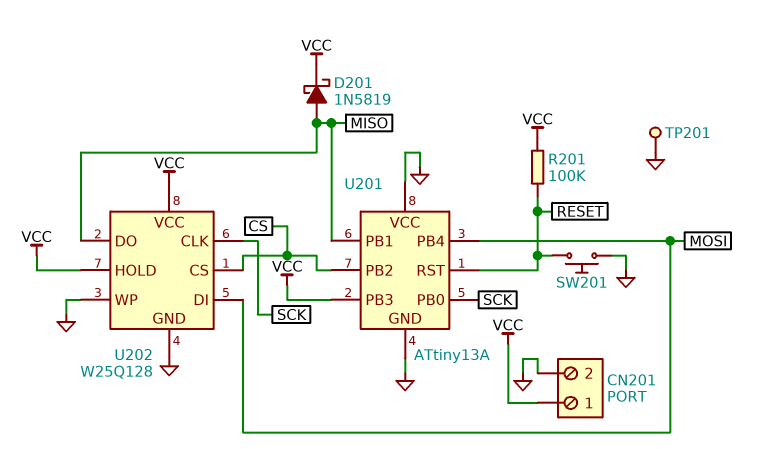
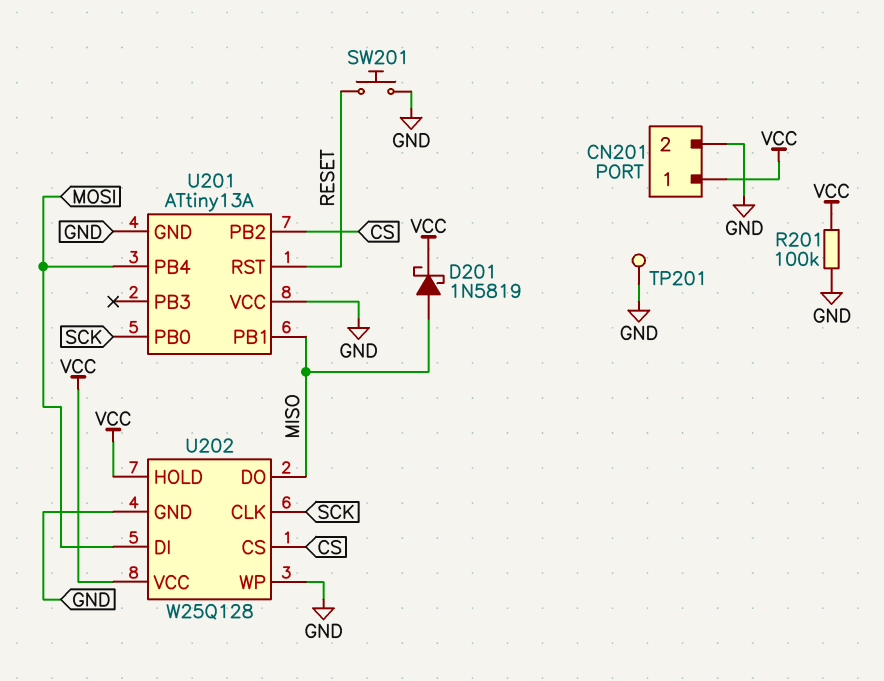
R201: 100k (RESET, VCC) -> 100k (GND, VCC)
U201 pin PB3: VCC -> none

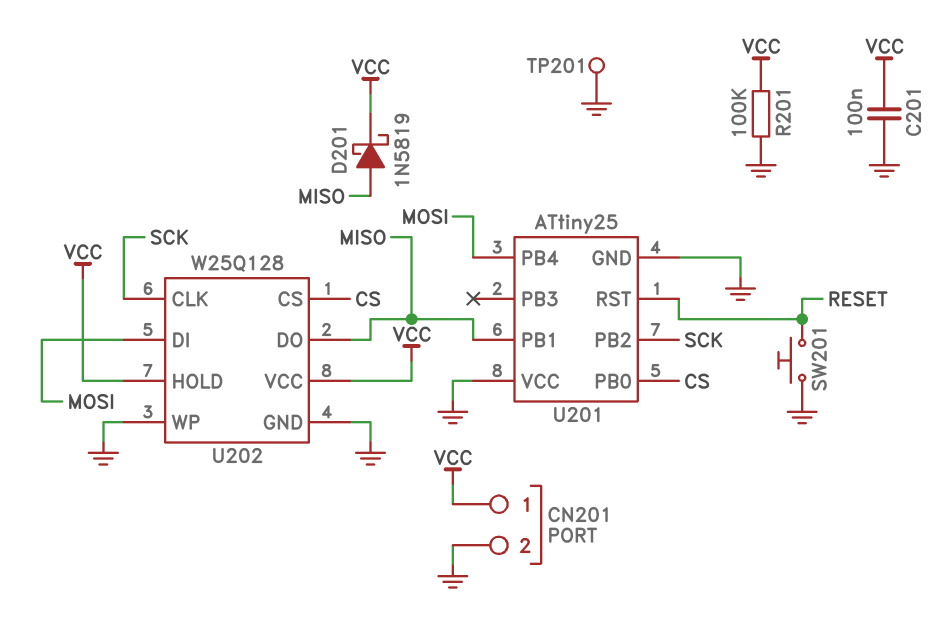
C201: none -> 100nF (GND, VCC)
U201: ATtiny13A -> ATtiny25
U201 pin PB0: SCK -> CS
U201 pin PB2: CS -> SCK

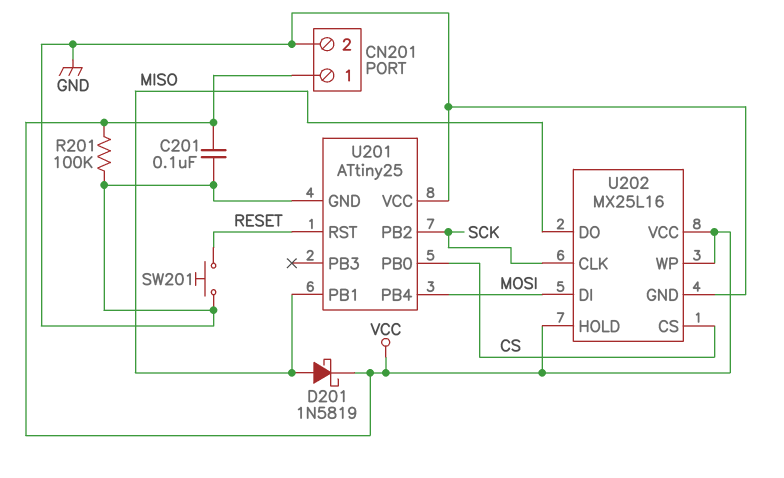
TP201: test point (GND) -> none
U202: W25Q128 -> MX25L16
U202 pin WP: GND -> VCC

